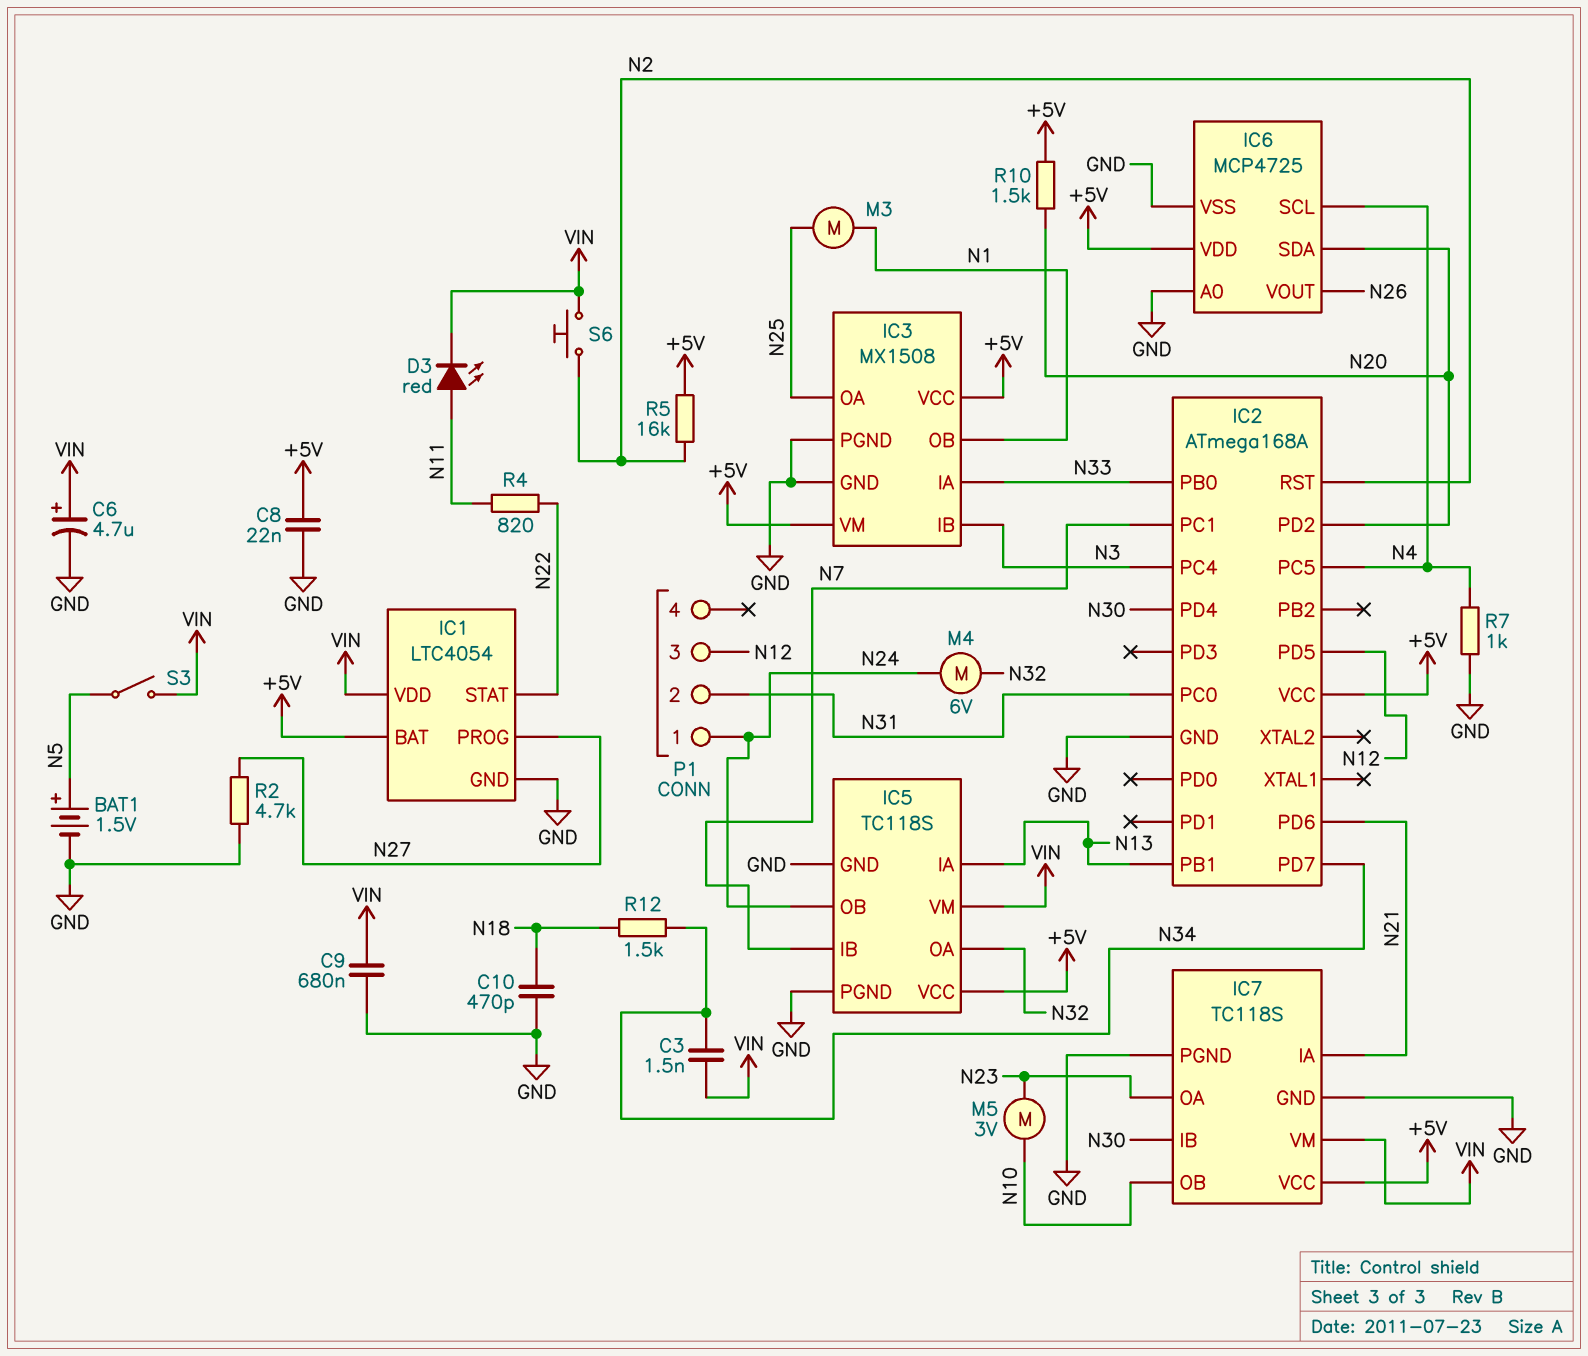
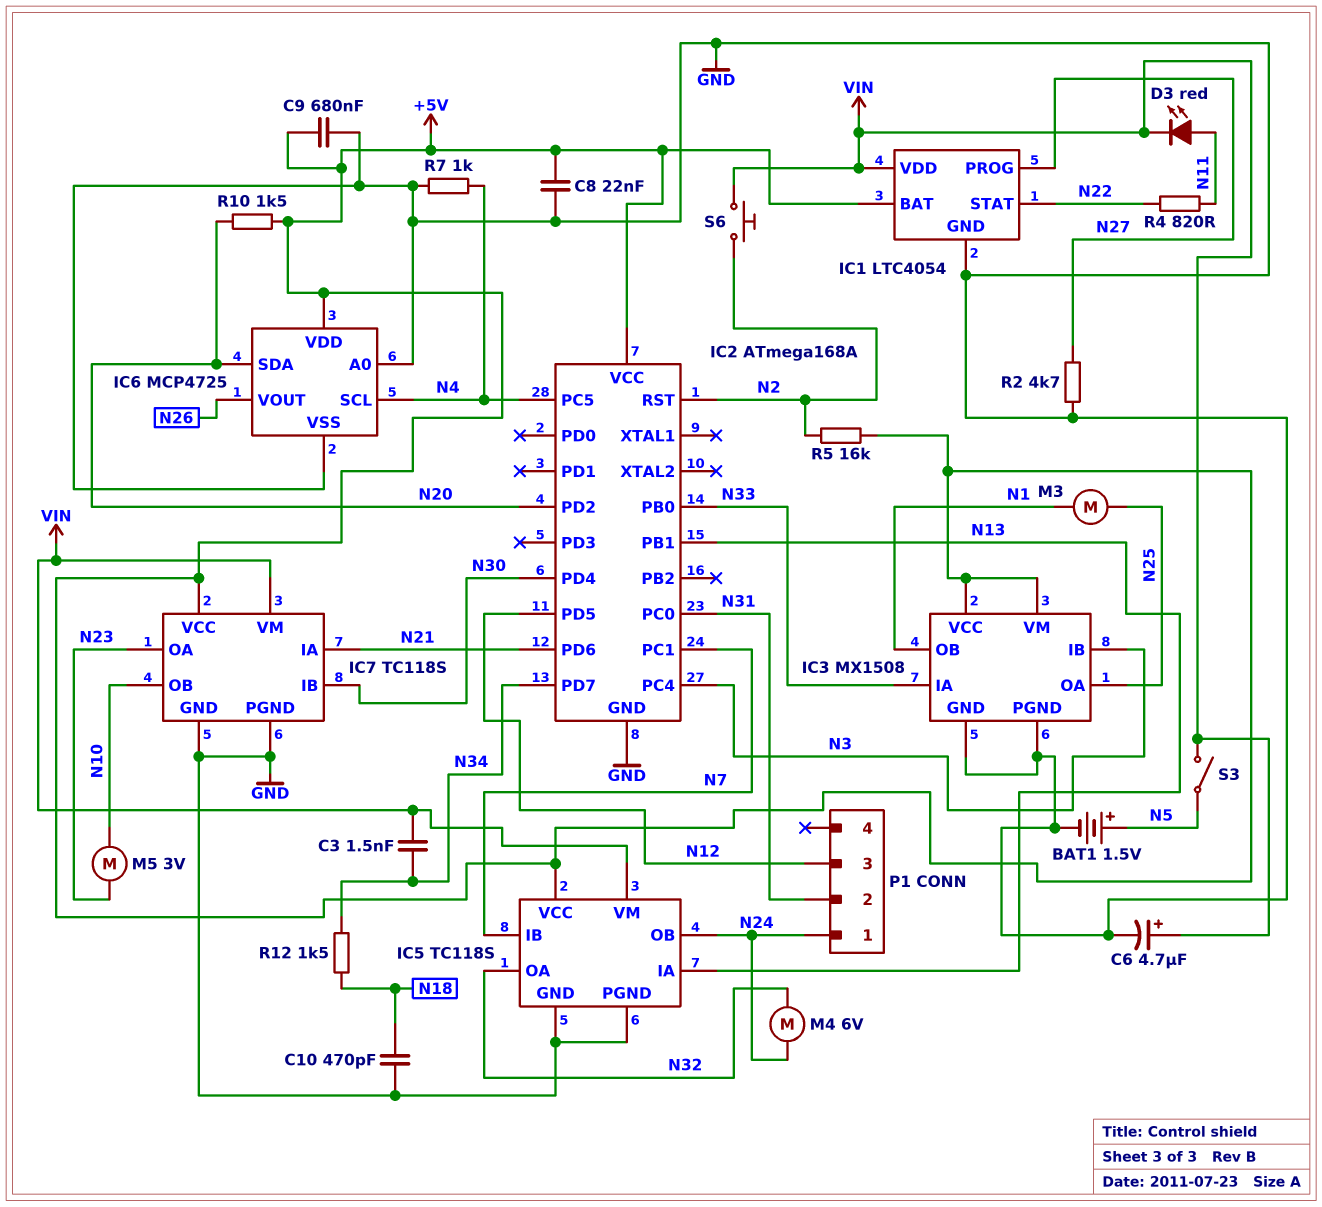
C9: 680nF (GND, VIN) -> 680nF (+5V, GND)

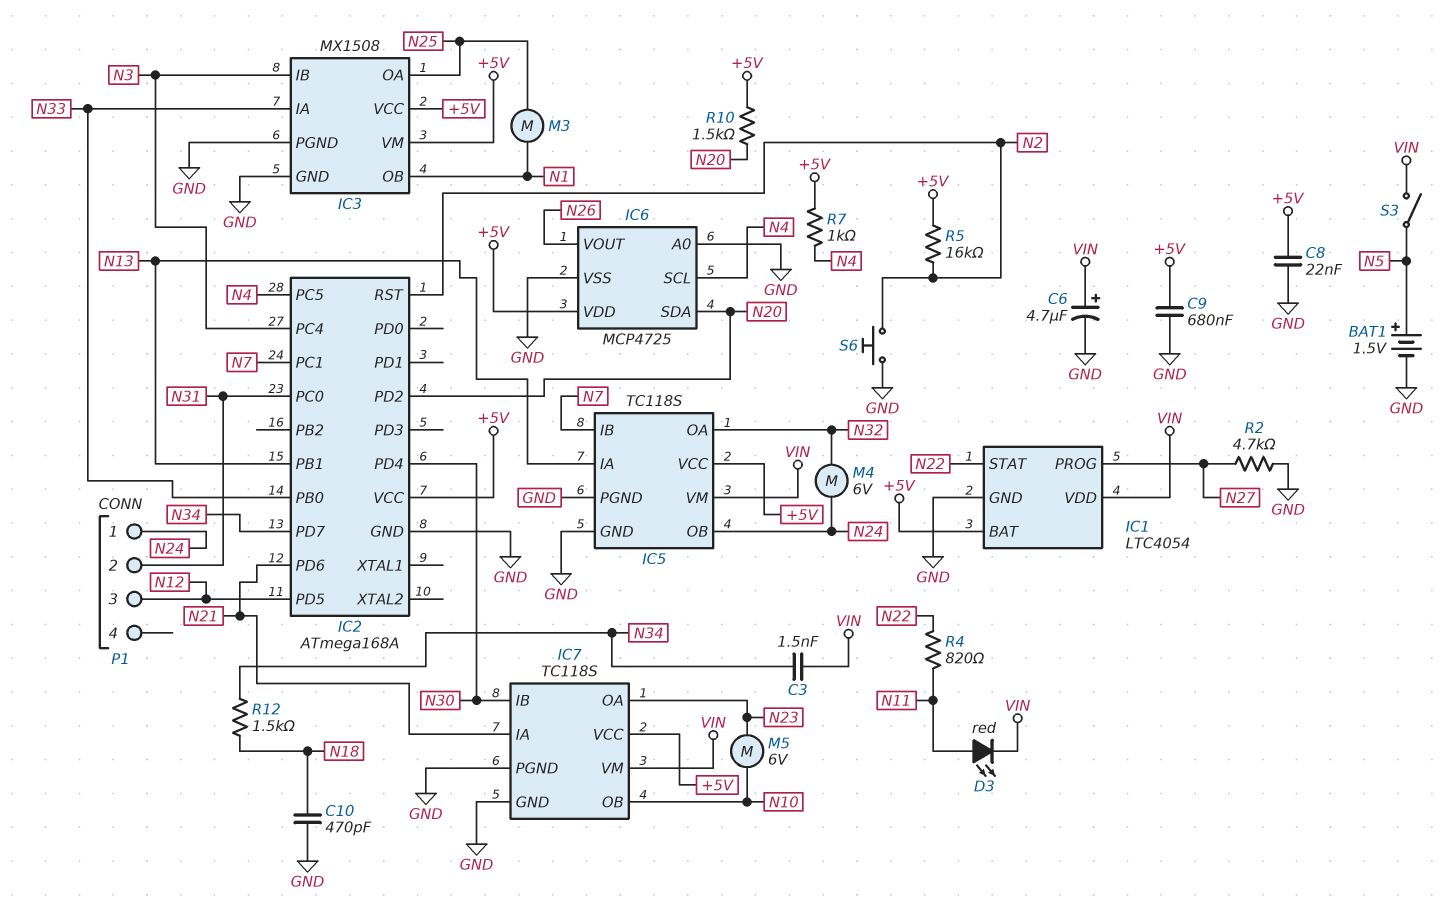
M5: motor 3V (N10, N23) -> motor 6V (N10, N23)
R7: 1k (GND, N4) -> 1k (+5V, N4)
S6: button (N2, VIN) -> button (GND, N2)

